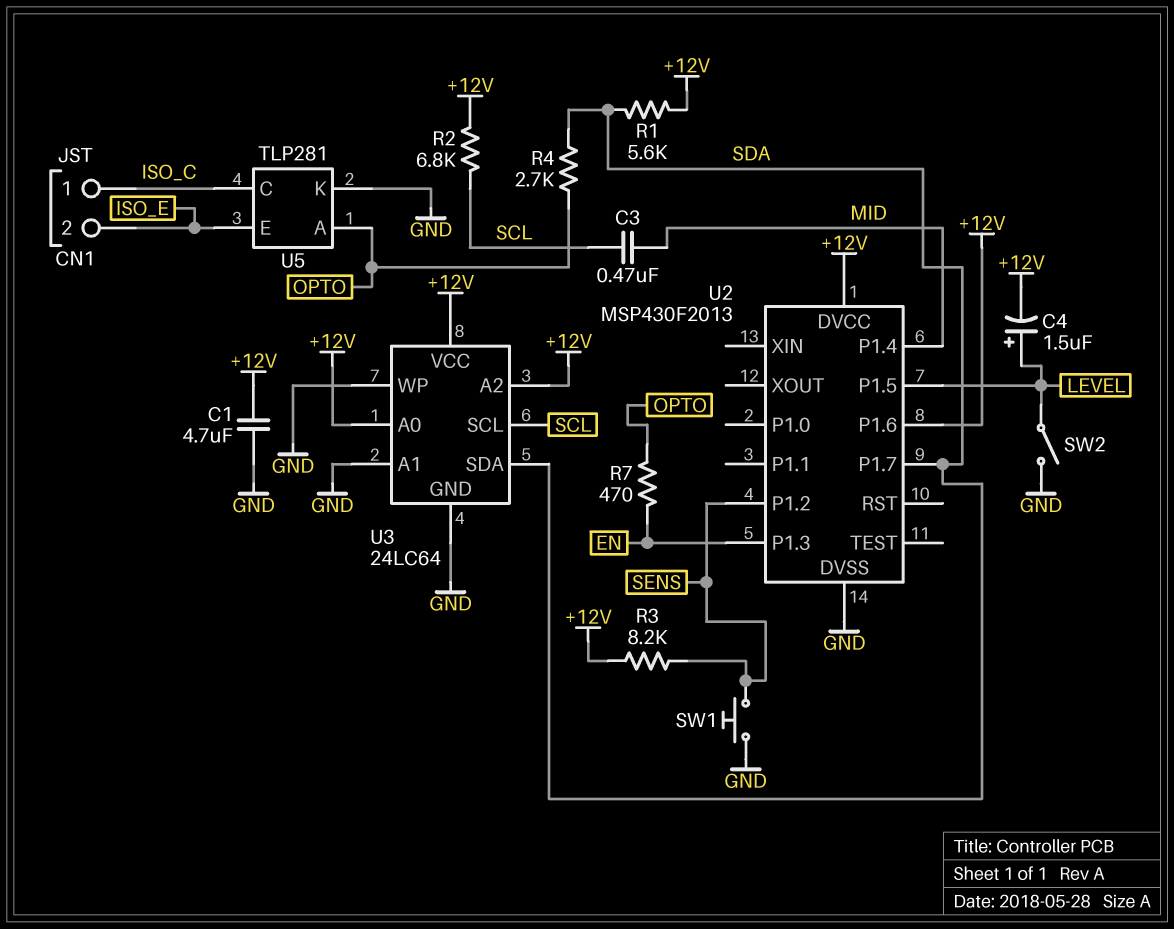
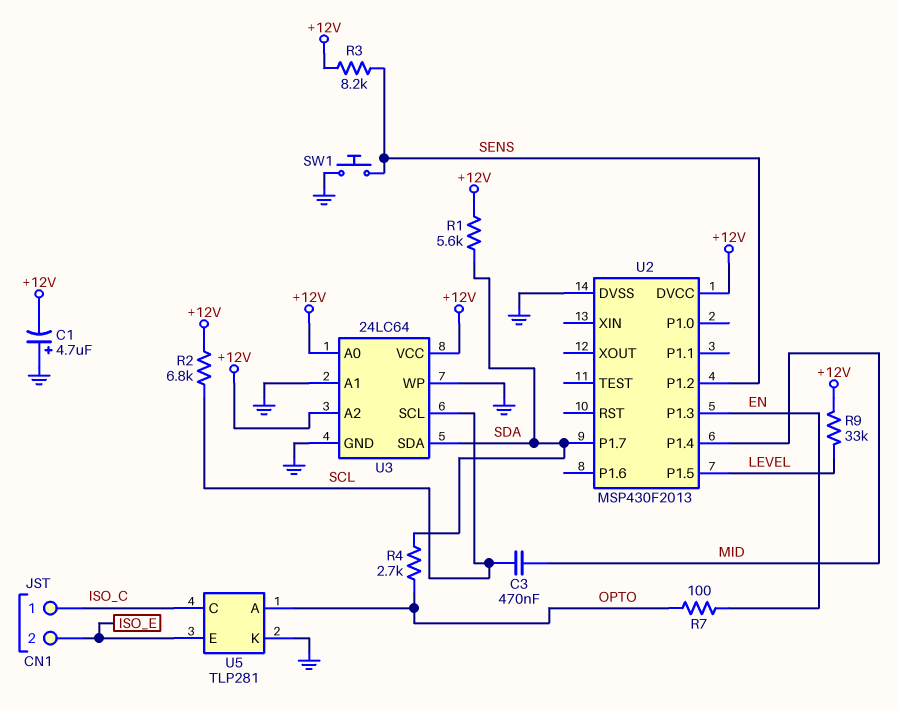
C1: 4.7uF (+12V, GND) -> 4.7uF (plus GND, minus +12V)
C4: 1.5uF (plus LEVEL, minus +12V) -> none
R7: 470 (EN, OPTO) -> 100 (EN, OPTO)
R9: none -> 33k (+12V, LEVEL)
SW2: switch (GND, LEVEL) -> none
U2 pin P1.6: +12V -> none

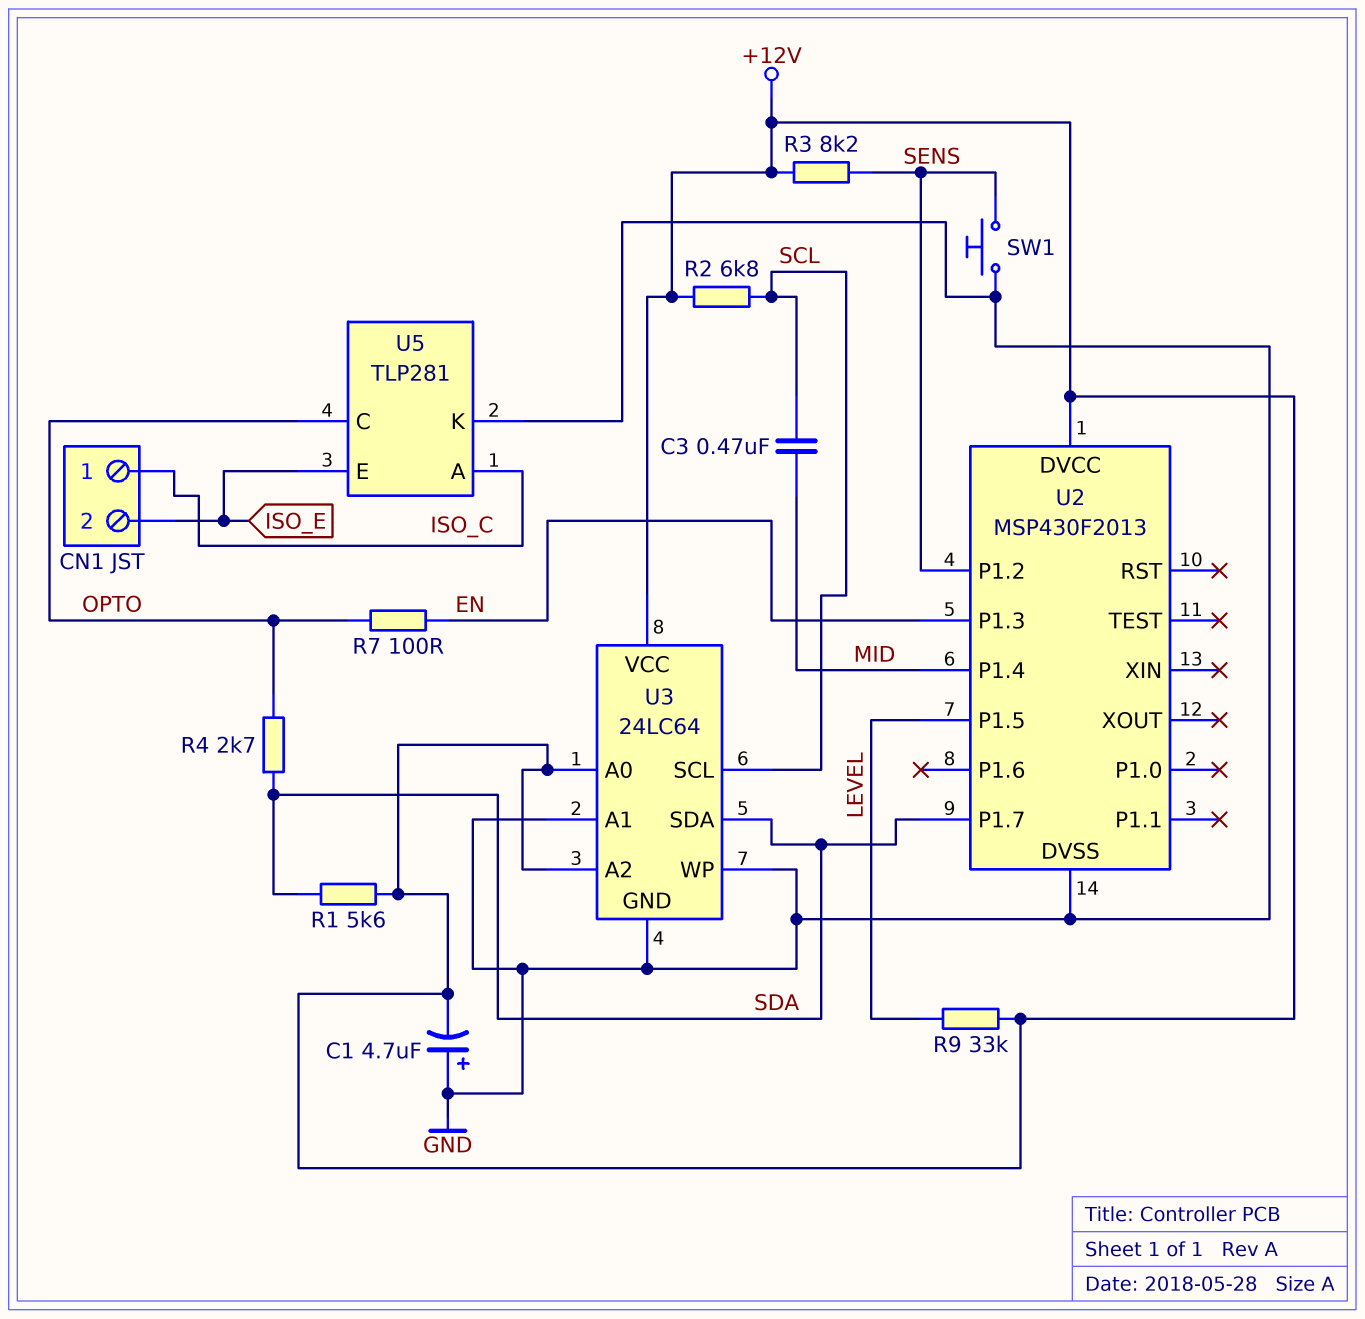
U5 pin A: OPTO -> ISO_C
U5 pin C: ISO_C -> OPTO

